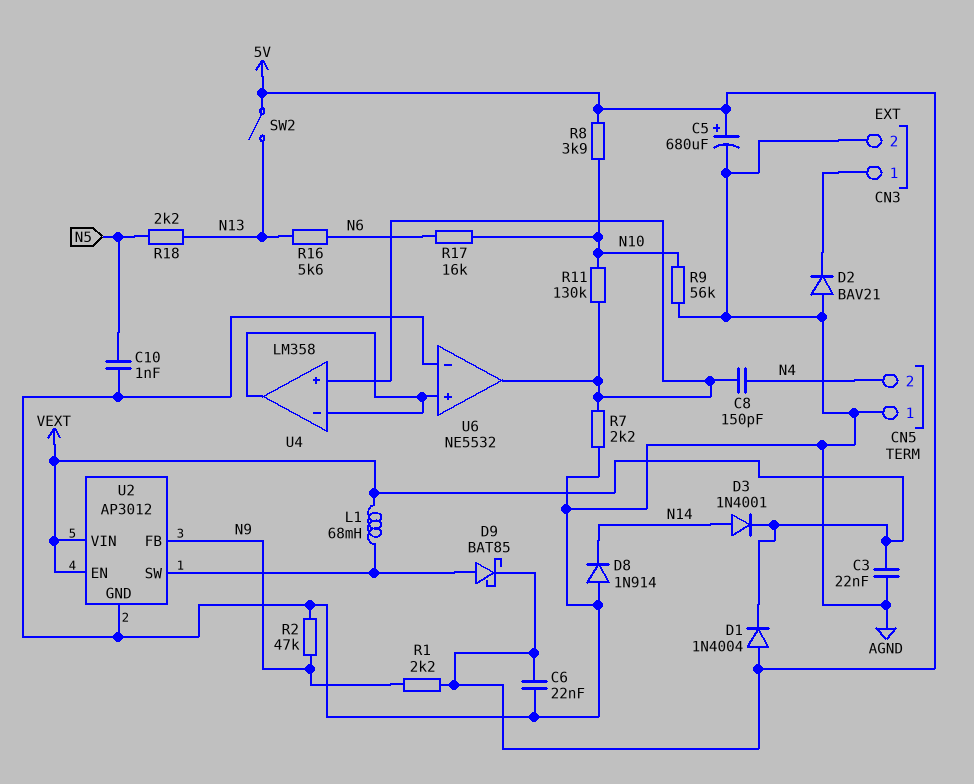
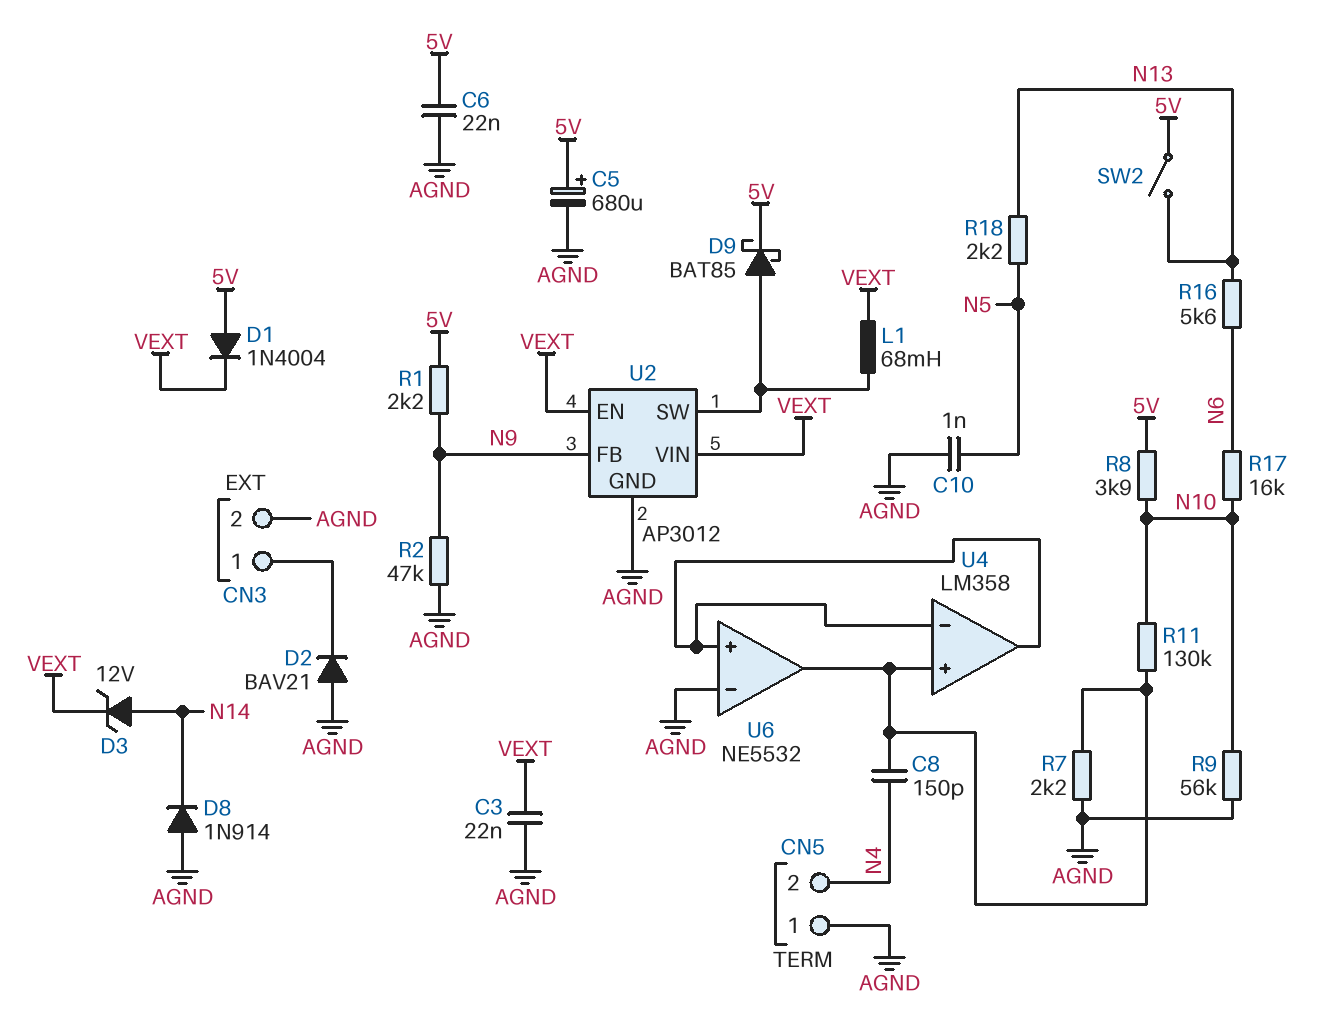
D3: diode 1N4001 (A N14, K VEXT) -> zener 12V (A N14, K VEXT)

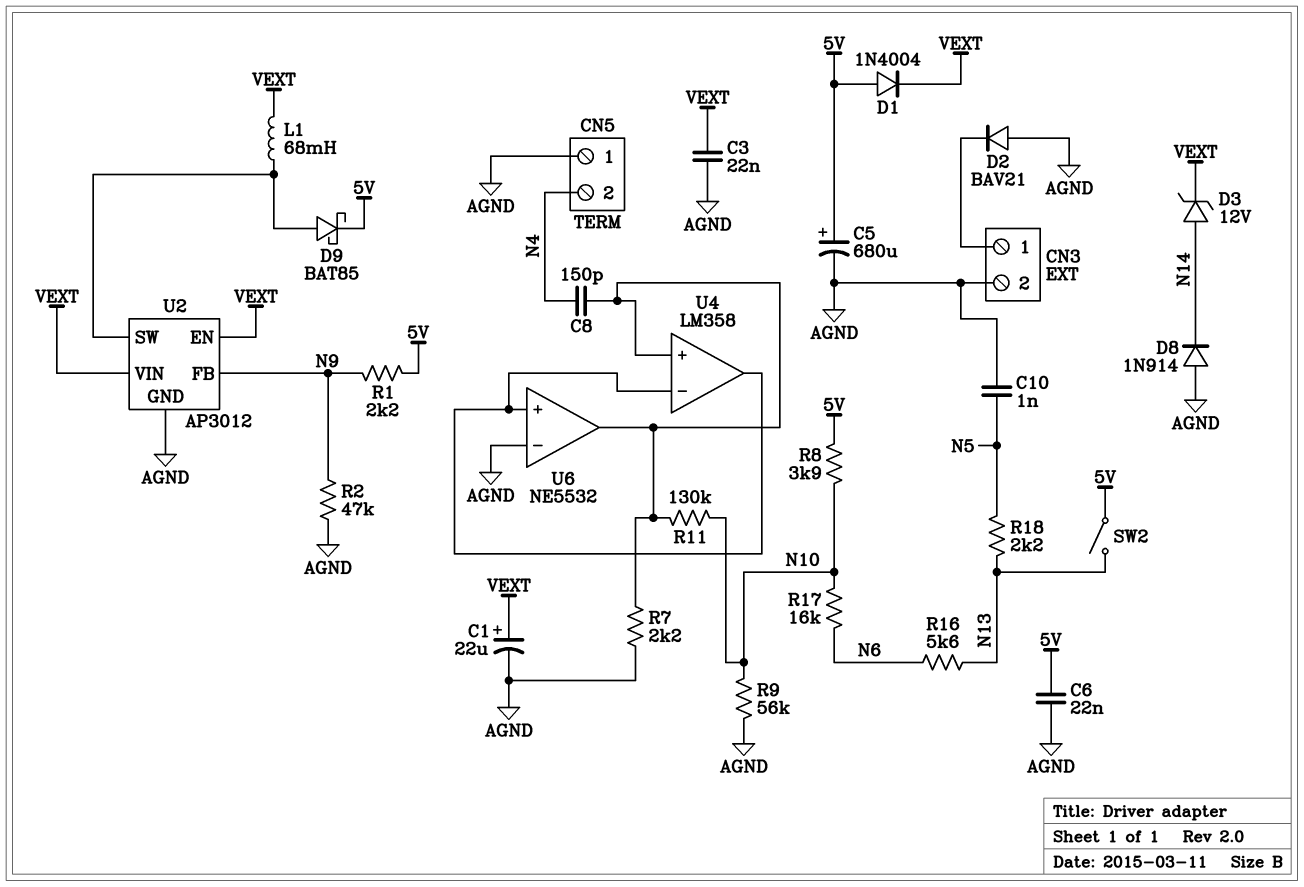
C1: none -> 22uF (plus VEXT, minus AGND)

